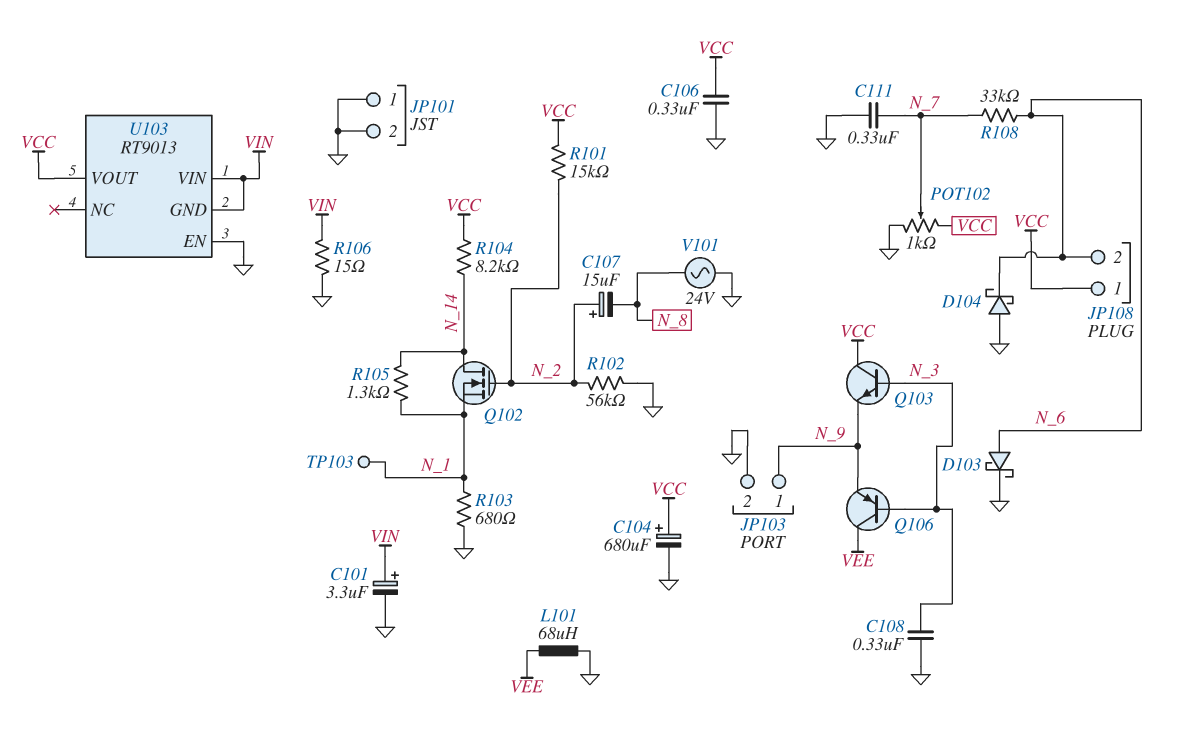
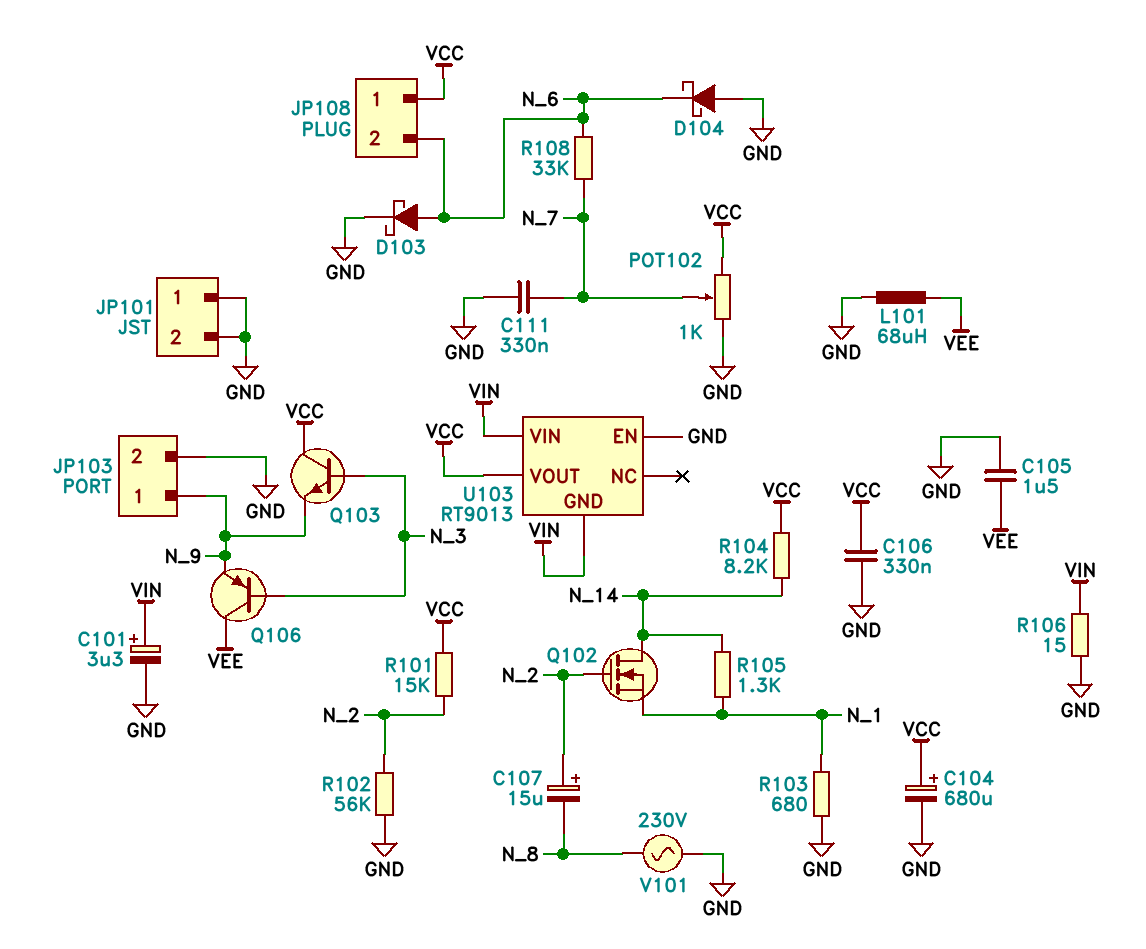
C105: none -> 1.5uF (GND, VEE)
C108: 330nF (GND, N_3) -> none
TP103: test point (N_1) -> none
V101: AC 24V (GND, N_8) -> AC 230V (GND, N_8)

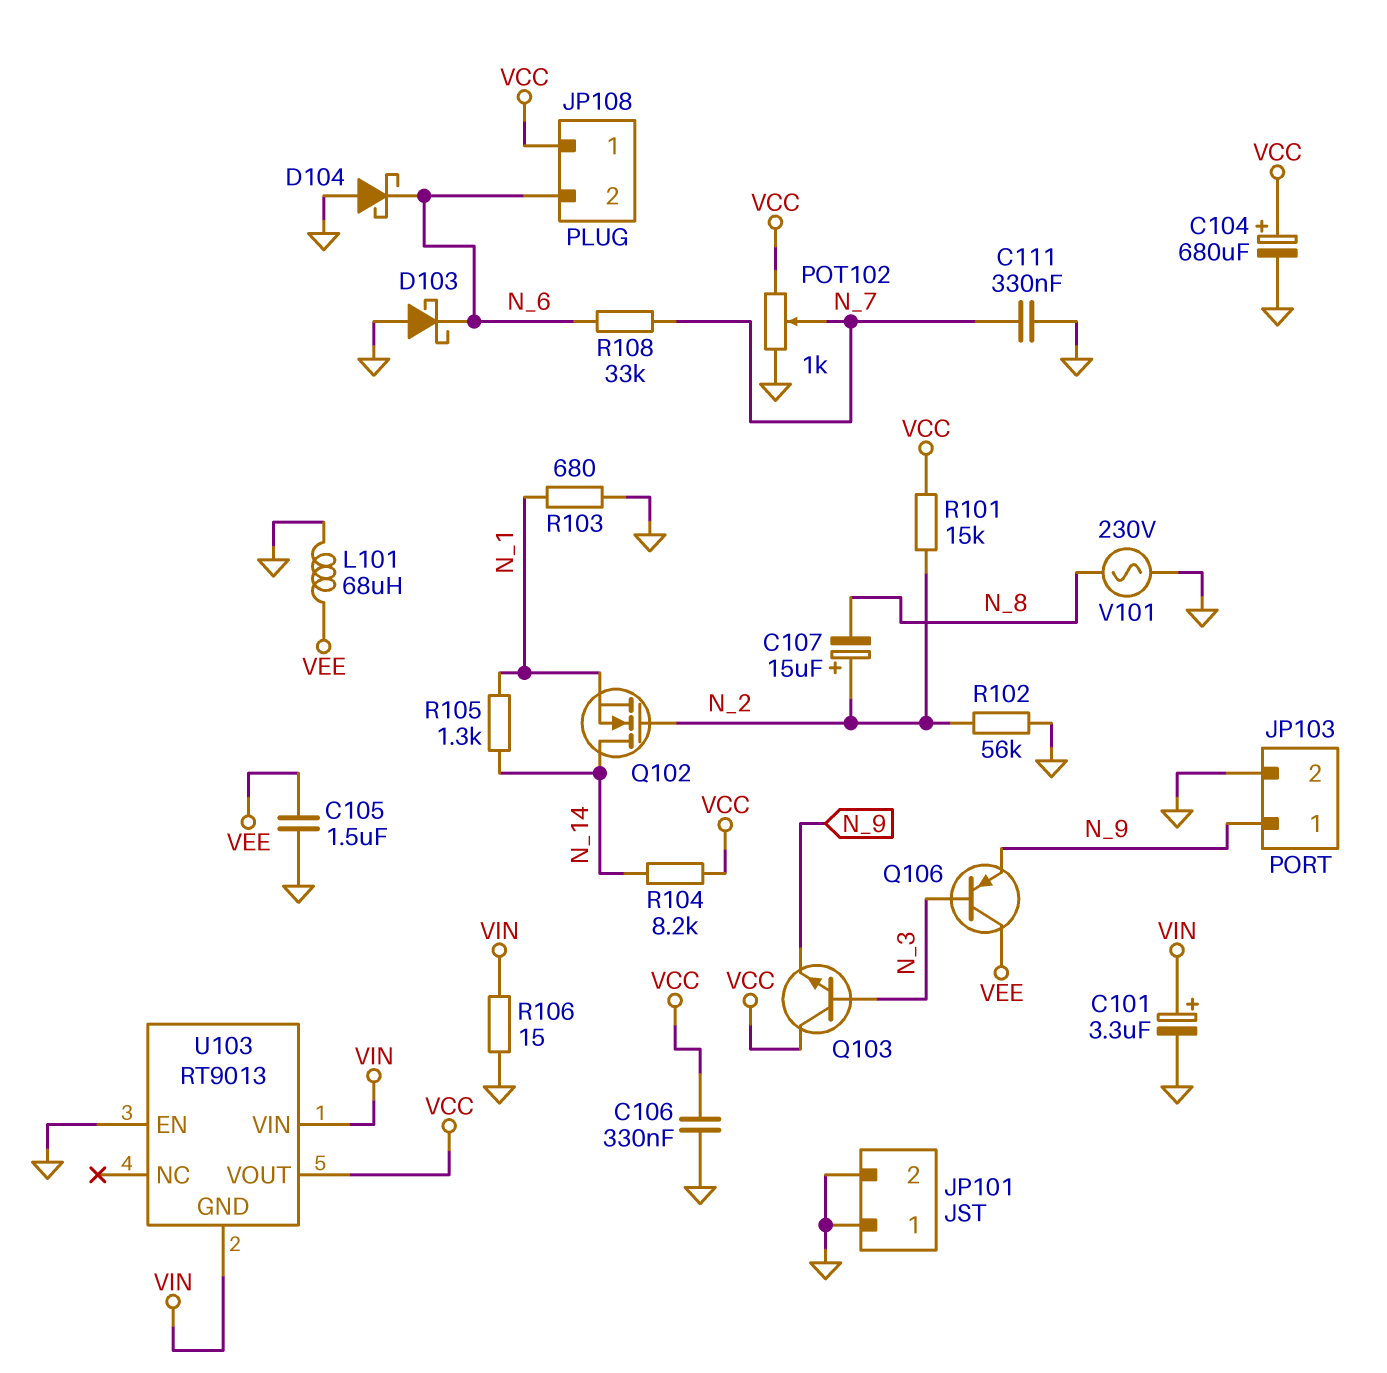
D103: schottky (A N_6, K GND) -> schottky (A GND, K N_6)

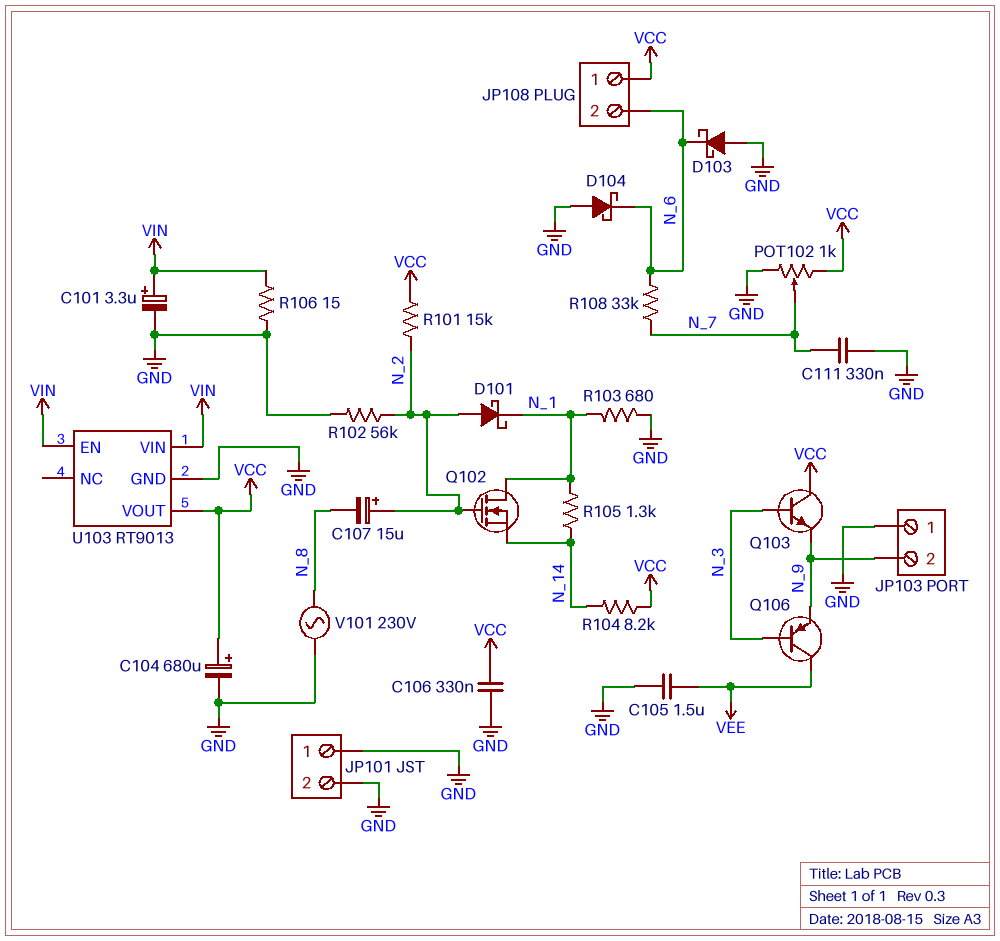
D101: none -> schottky (A N_2, K N_1)
JP103 pin 1: N_9 -> GND
JP103 pin 2: GND -> N_9
L101: 68uH (GND, VEE) -> none
Q102: NMOS (G N_2, D N_14, S N_1) -> NMOS (G N_2, D N_1, S N_14)
U103 pin EN: GND -> VIN
U103 pin GND: VIN -> GND

